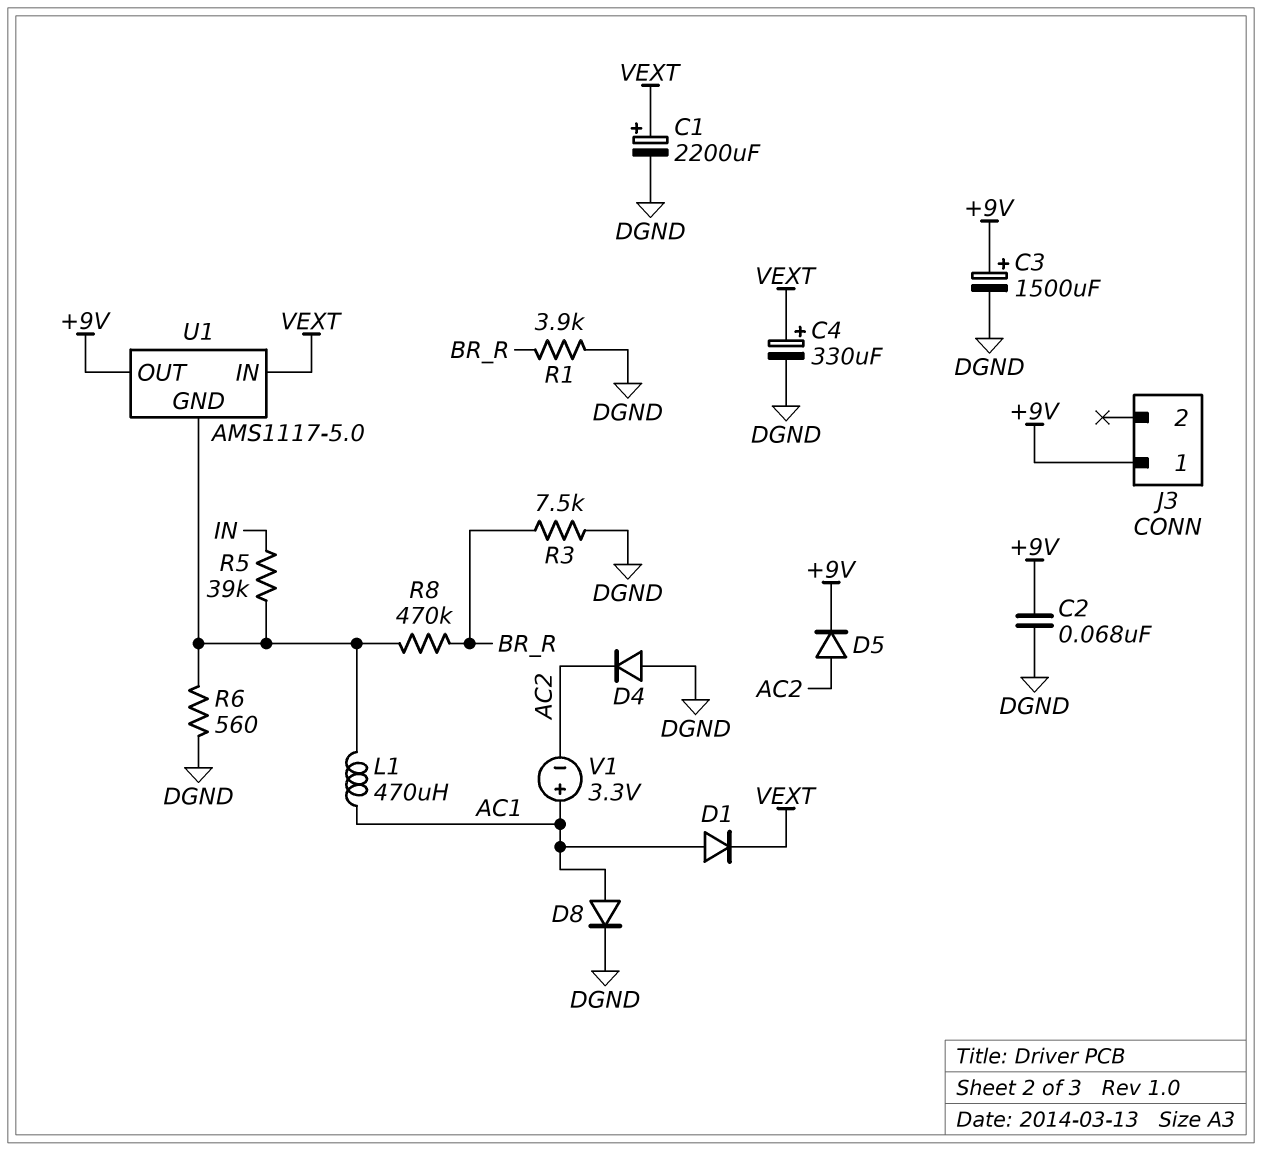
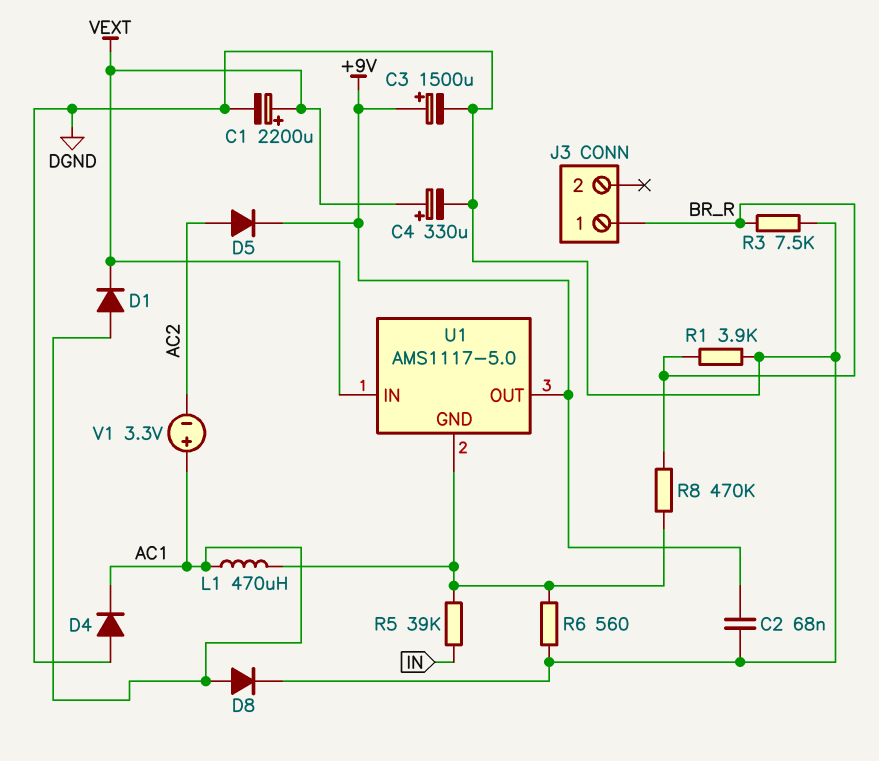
D4: diode (A DGND, K AC2) -> diode (A DGND, K AC1)
J3 pin 1: +9V -> BR_R

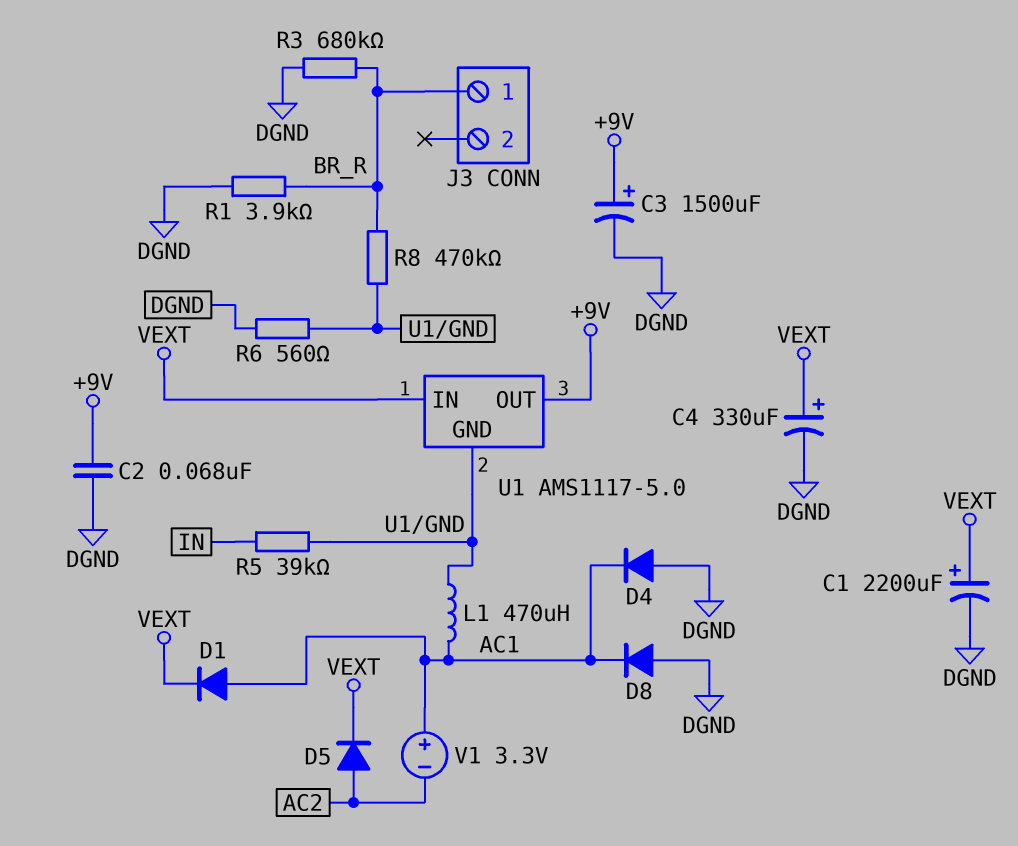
D5: diode (A AC2, K +9V) -> diode (A AC2, K VEXT)
D8: diode (A AC1, K DGND) -> diode (A DGND, K AC1)
R3: 7.5k (BR_R, DGND) -> 680k (BR_R, DGND)

